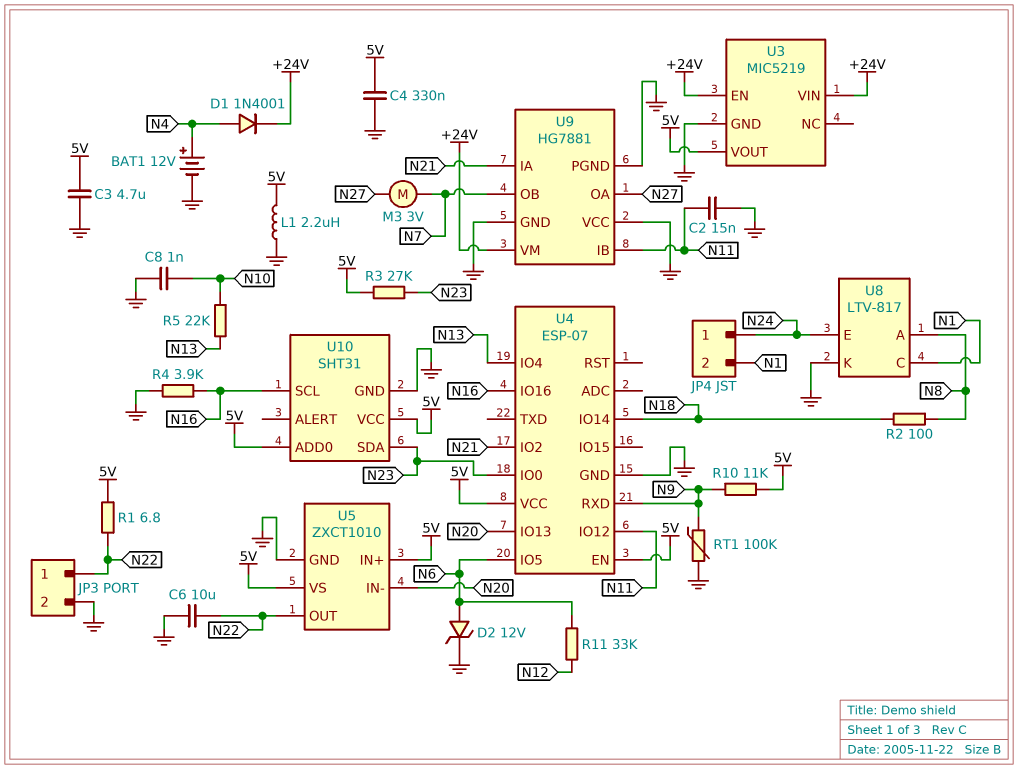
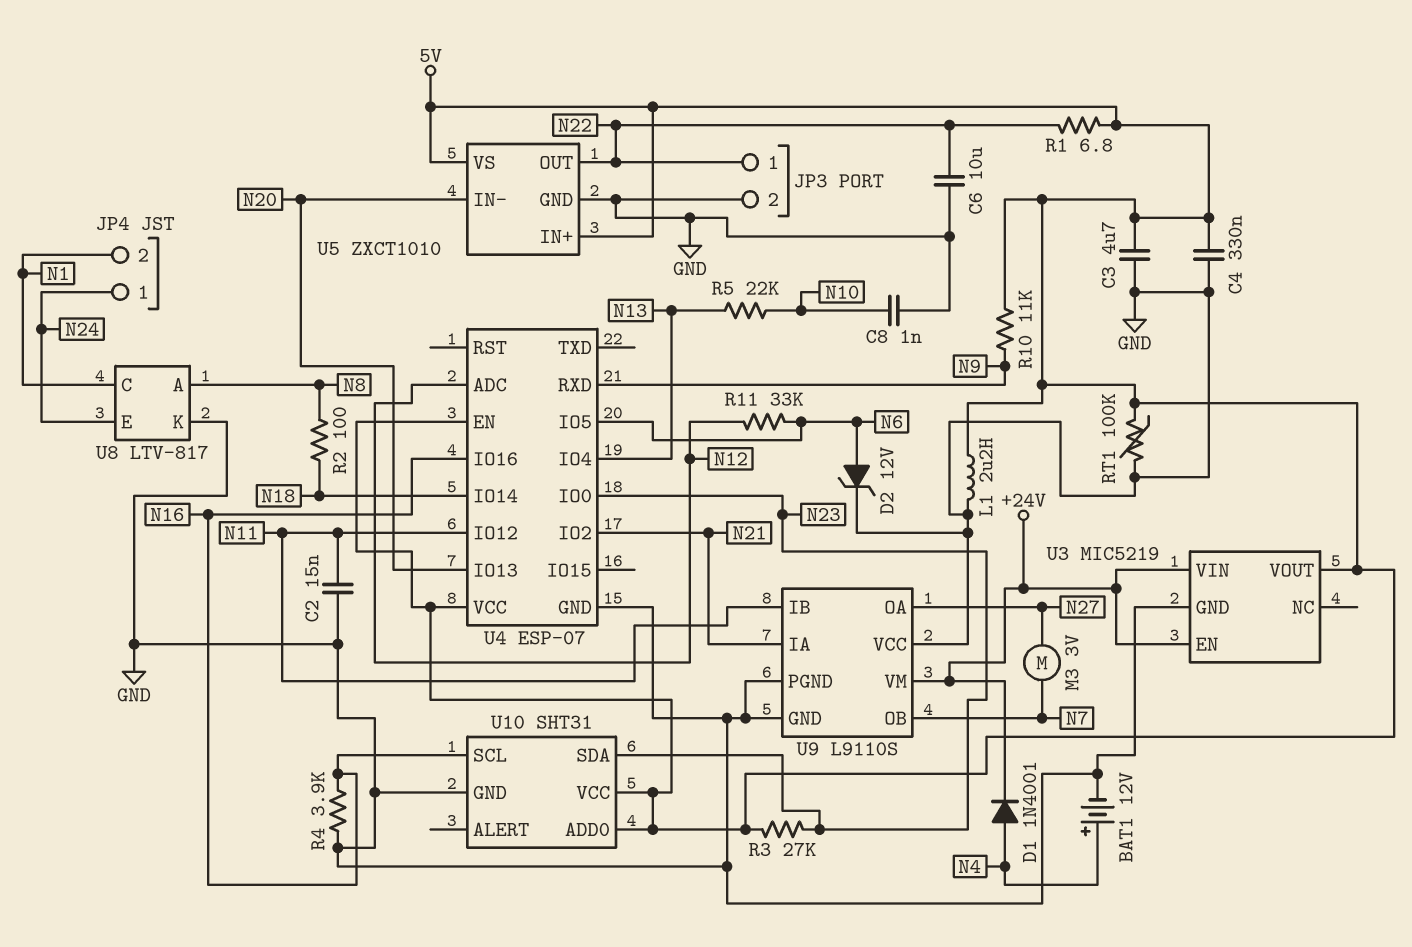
RT1: 100k (GND, N9) -> 100k (5V, GND)
U4 pin ADC: none -> N12
U9: HG7881 -> L9110S

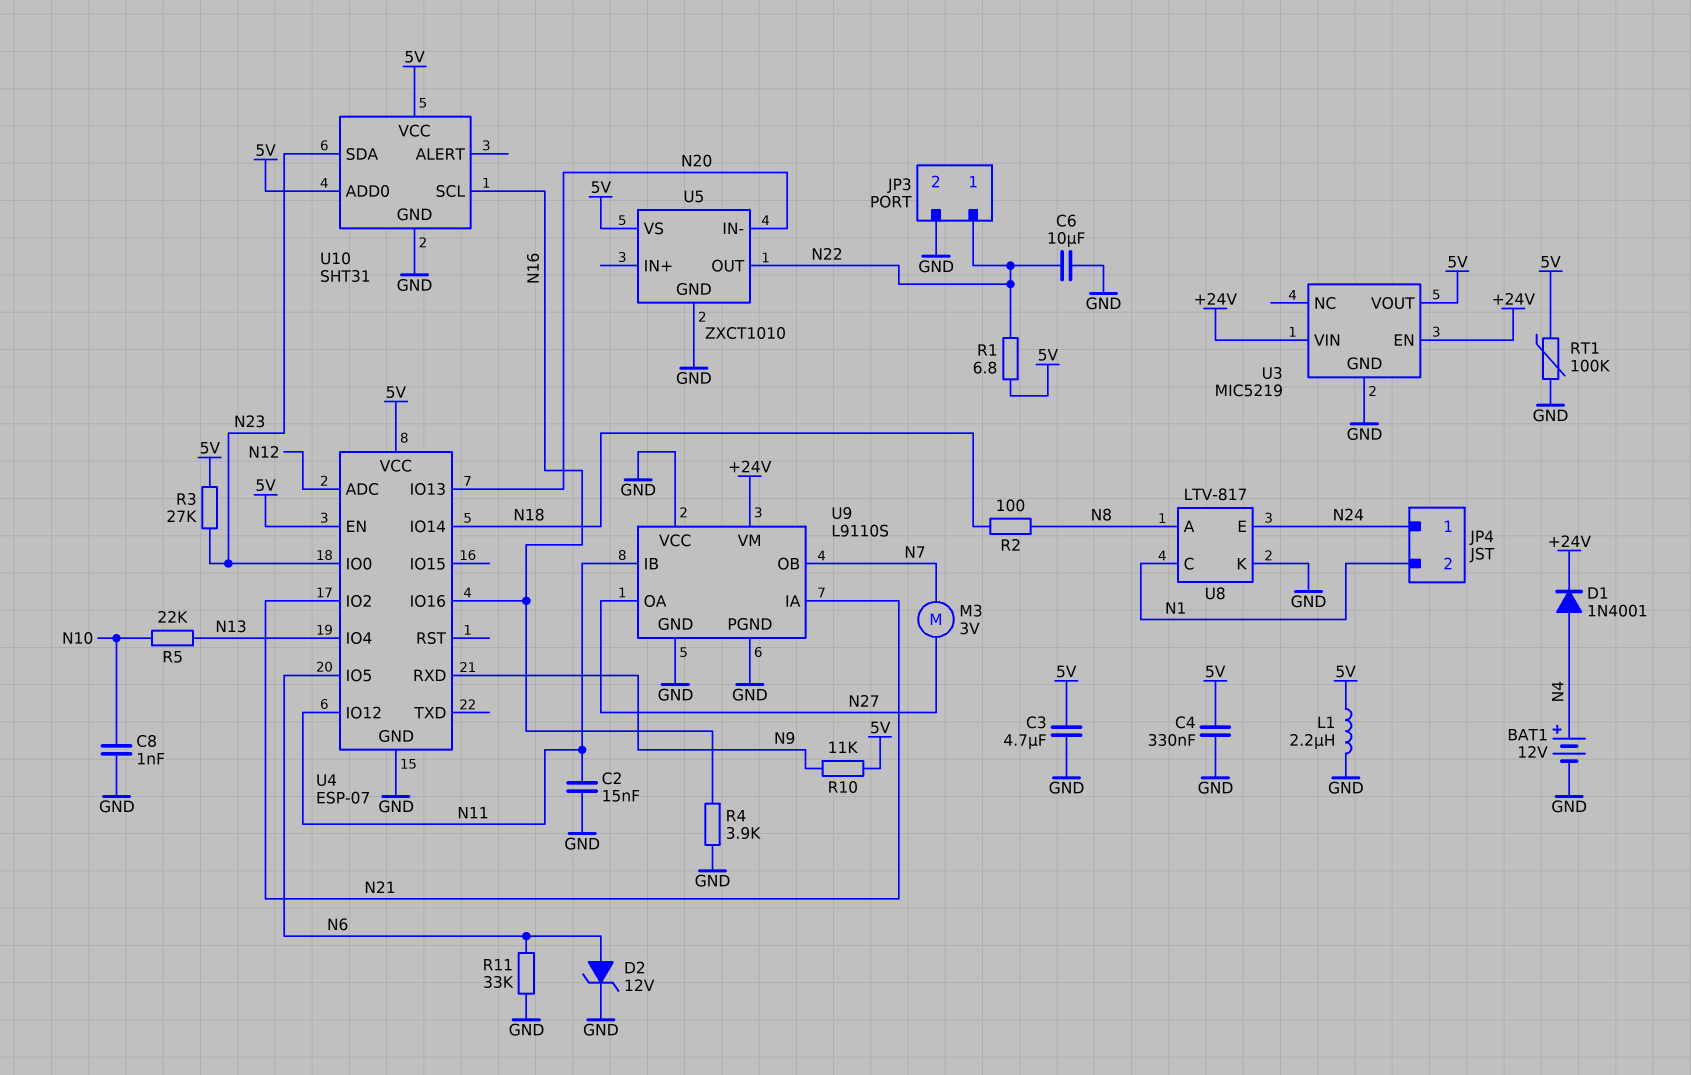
R11: 33k (N6, N12) -> 33k (GND, N6)
U5 pin IN+: 5V -> none

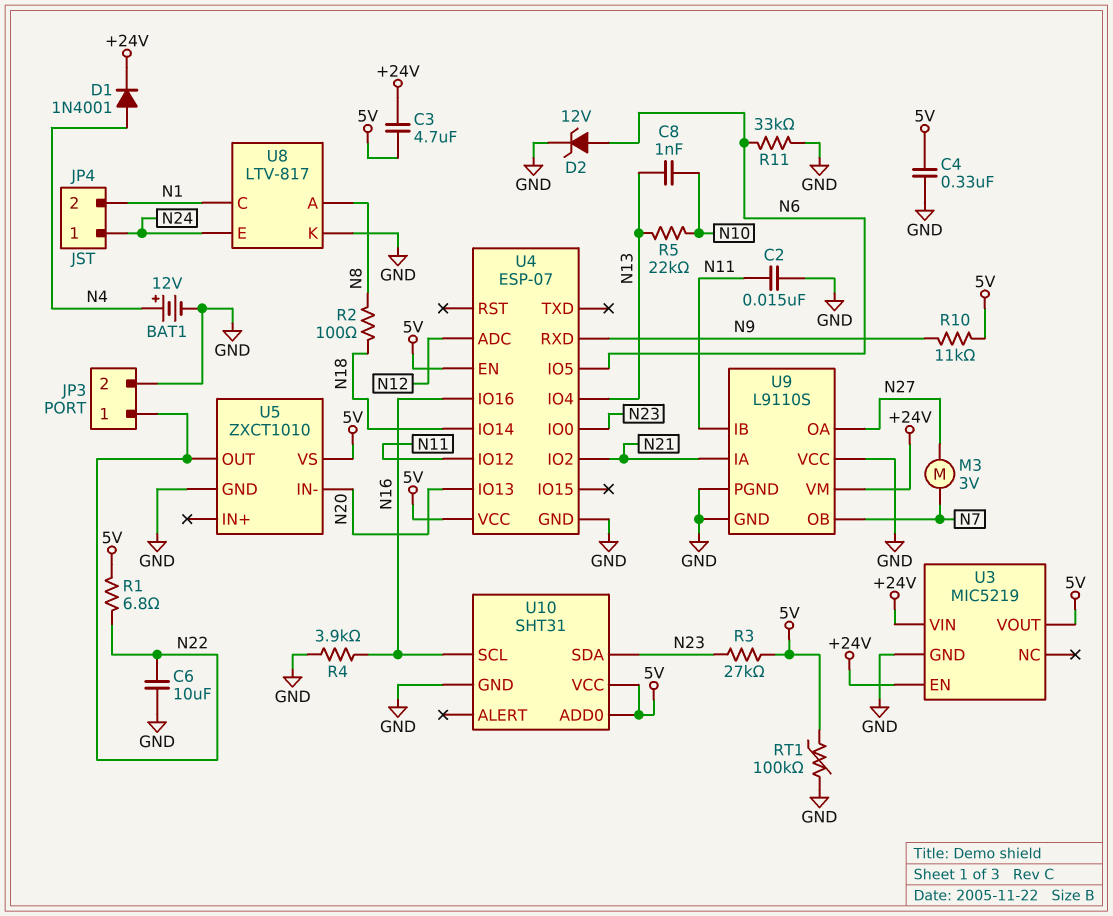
C3: 4.7uF (5V, GND) -> 4.7uF (+24V, 5V)
C8: 1nF (GND, N10) -> 1nF (N10, N13)
L1: 2.2uH (5V, GND) -> none

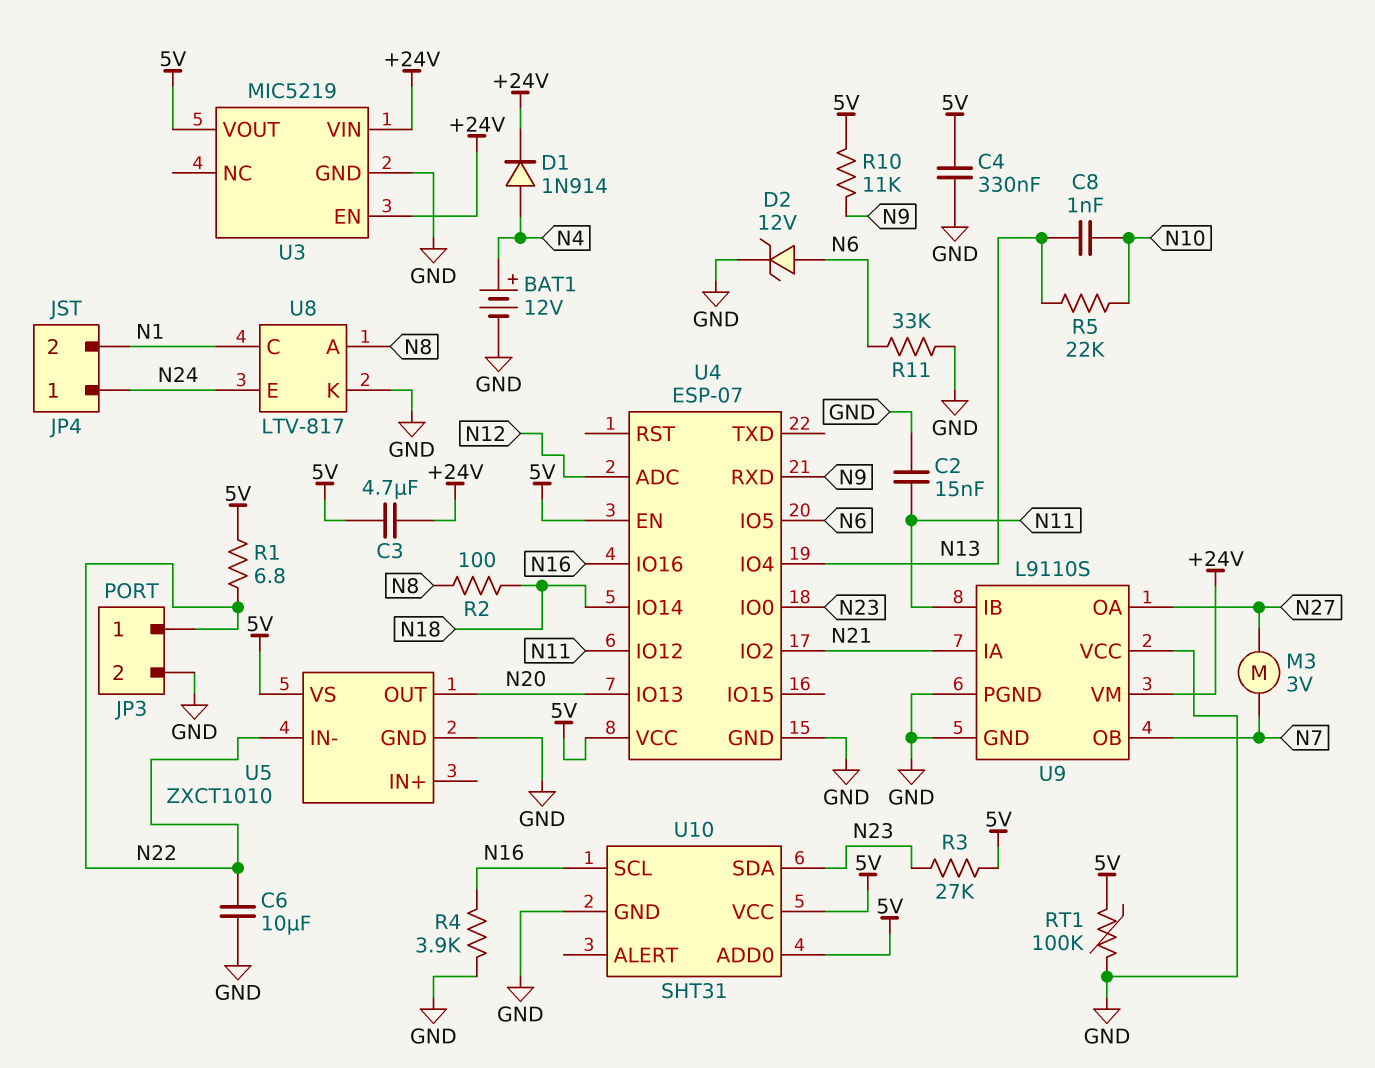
D1: diode 1N4001 (A N4, K +24V) -> diode 1N914 (A N4, K +24V)
U5 pin IN-: N20 -> N22
U5 pin OUT: N22 -> N20

